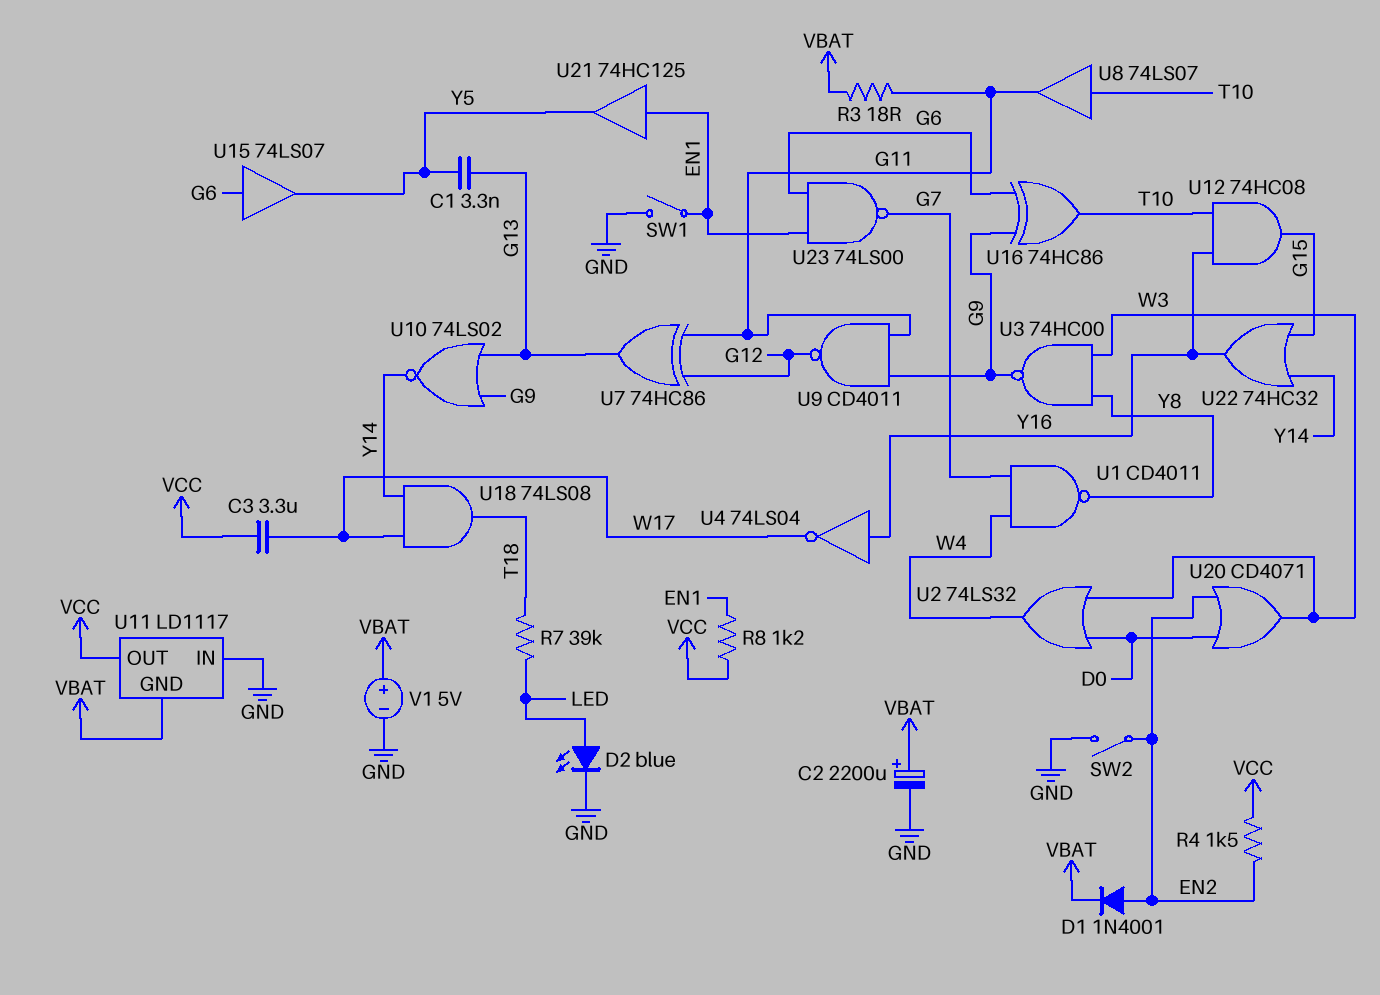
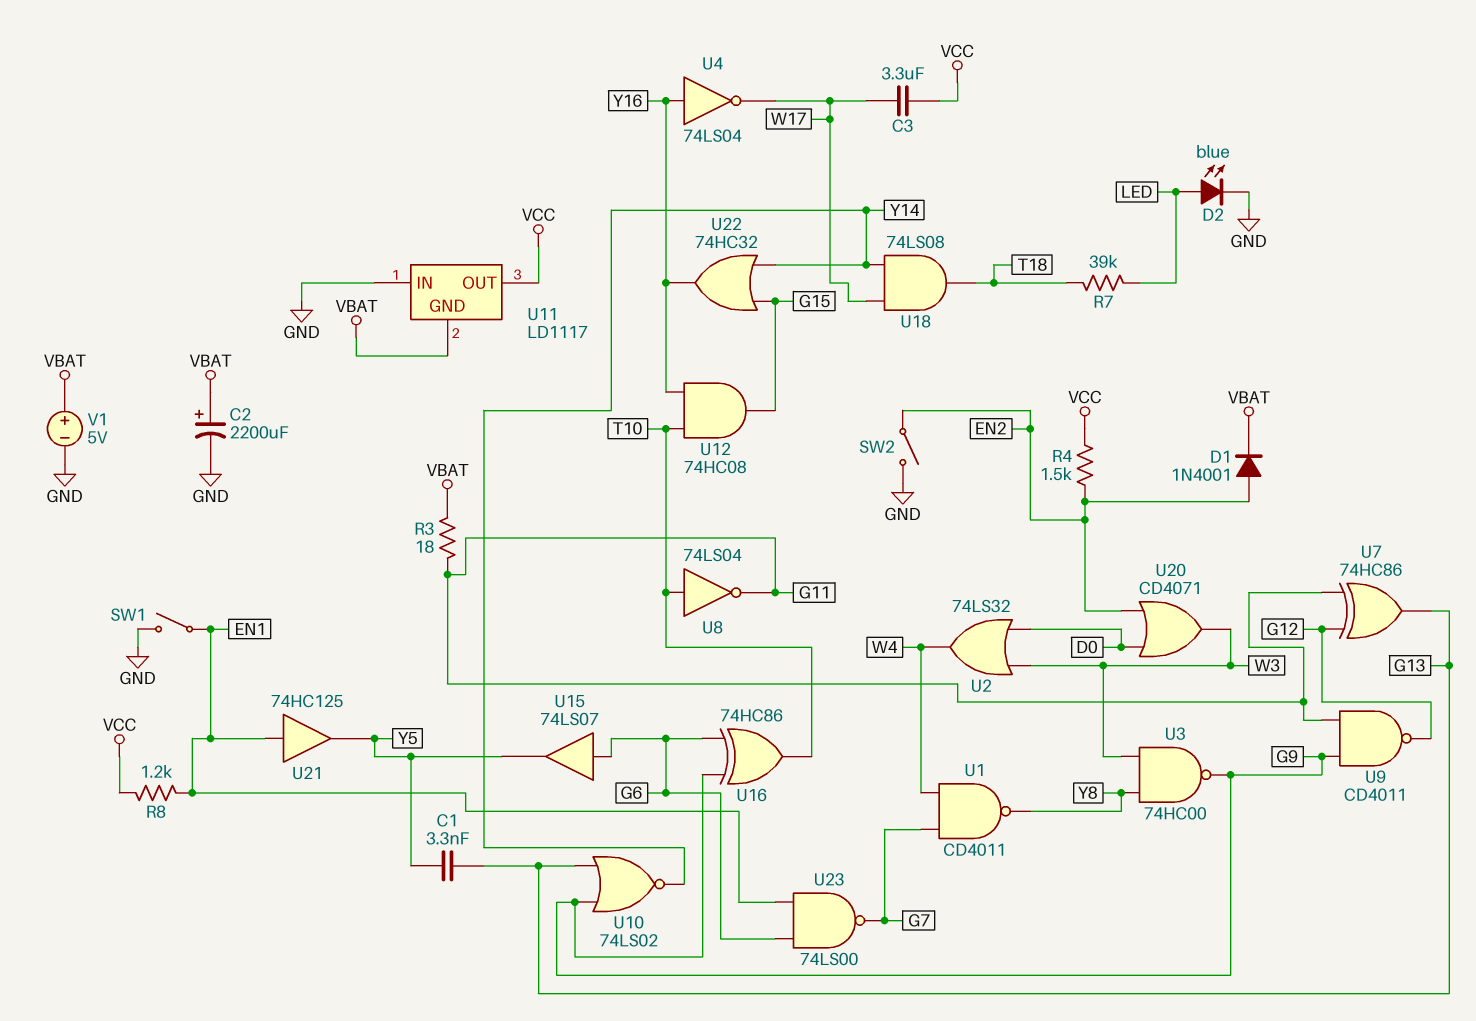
U8: buffer 74LS07 (in T10, out G11) -> NOT 74LS04 (in T10, out G11)

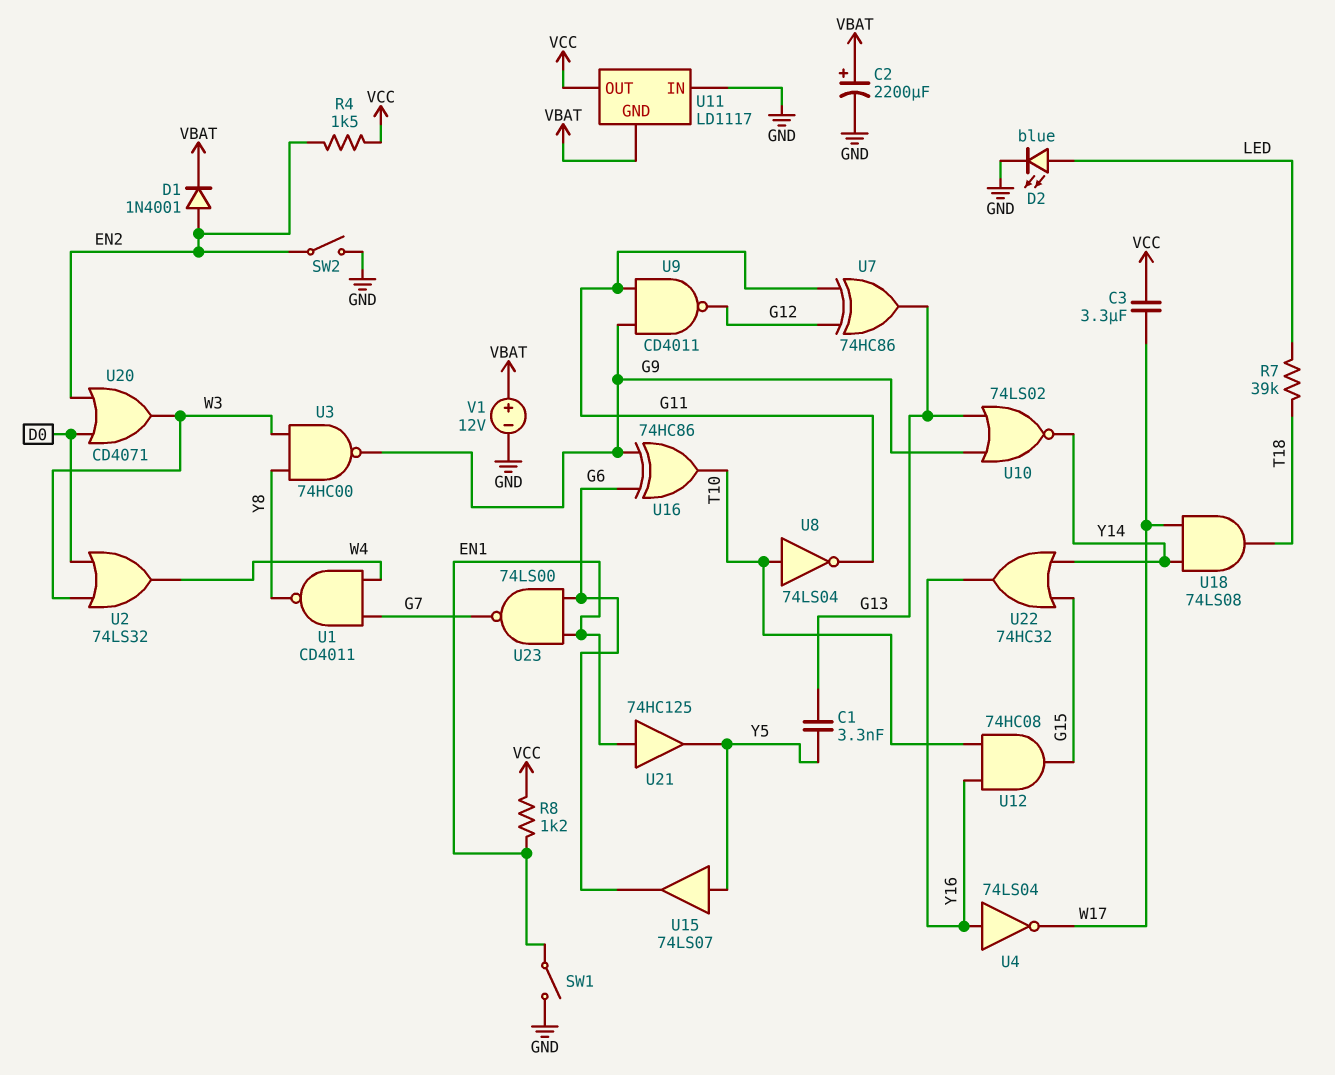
R3: 18 (G11, VBAT) -> none
U15: buffer 74LS07 (in G6, out Y5) -> buffer 74LS07 (in Y5, out G6)
V1: 5V (plus VBAT, minus GND) -> 12V (plus VBAT, minus GND)

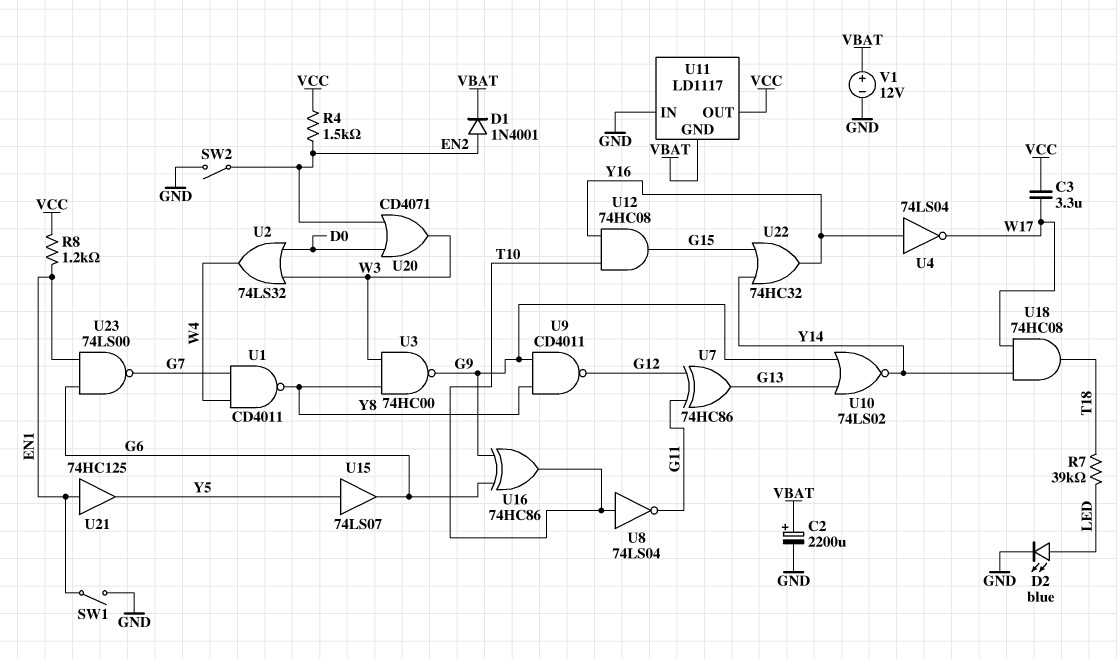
C1: 3.3nF (G13, Y5) -> none
U9: NAND CD4011 (in G9, in G11, out G12) -> NAND CD4011 (in G9, in Y8, out G12)
U18: AND 74LS08 (in W17, in Y14, out T18) -> AND 74HC08 (in W17, in Y14, out T18)

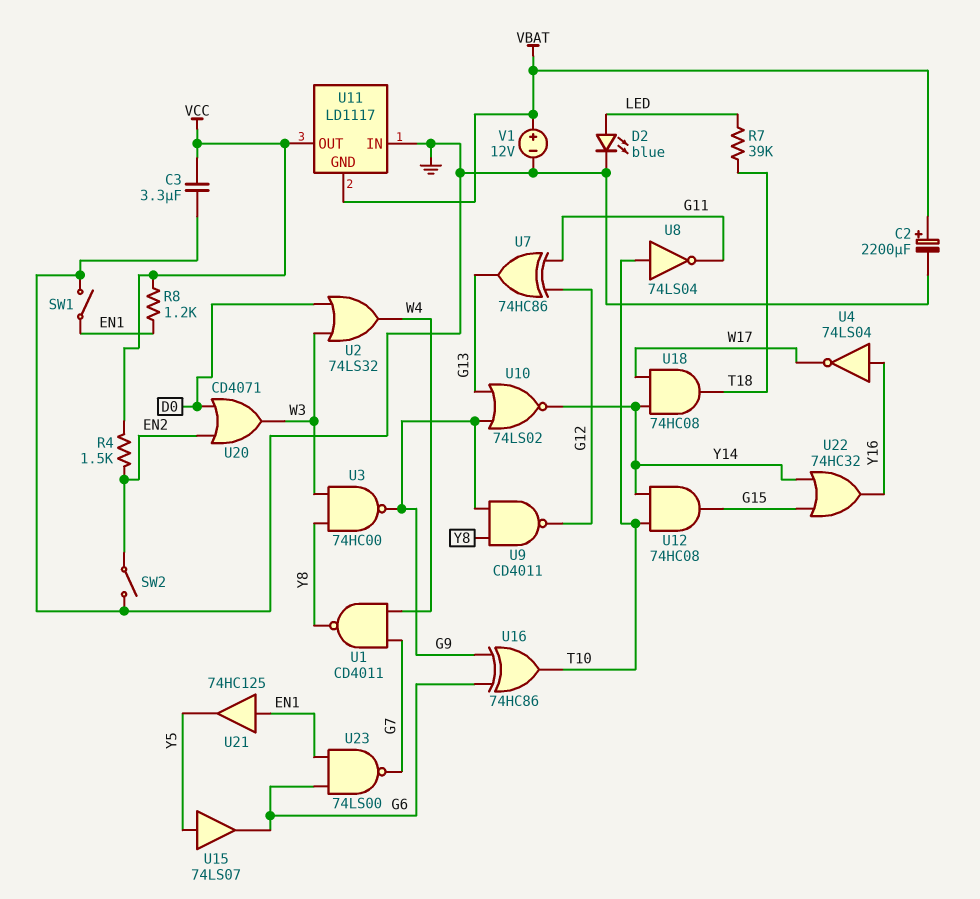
C3: 3.3uF (VCC, W17) -> 3.3uF (GND, VCC)
D1: diode 1N4001 (A EN2, K VBAT) -> none
U12: AND 74HC08 (in T10, in Y16, out G15) -> AND 74HC08 (in T10, in Y14, out G15)

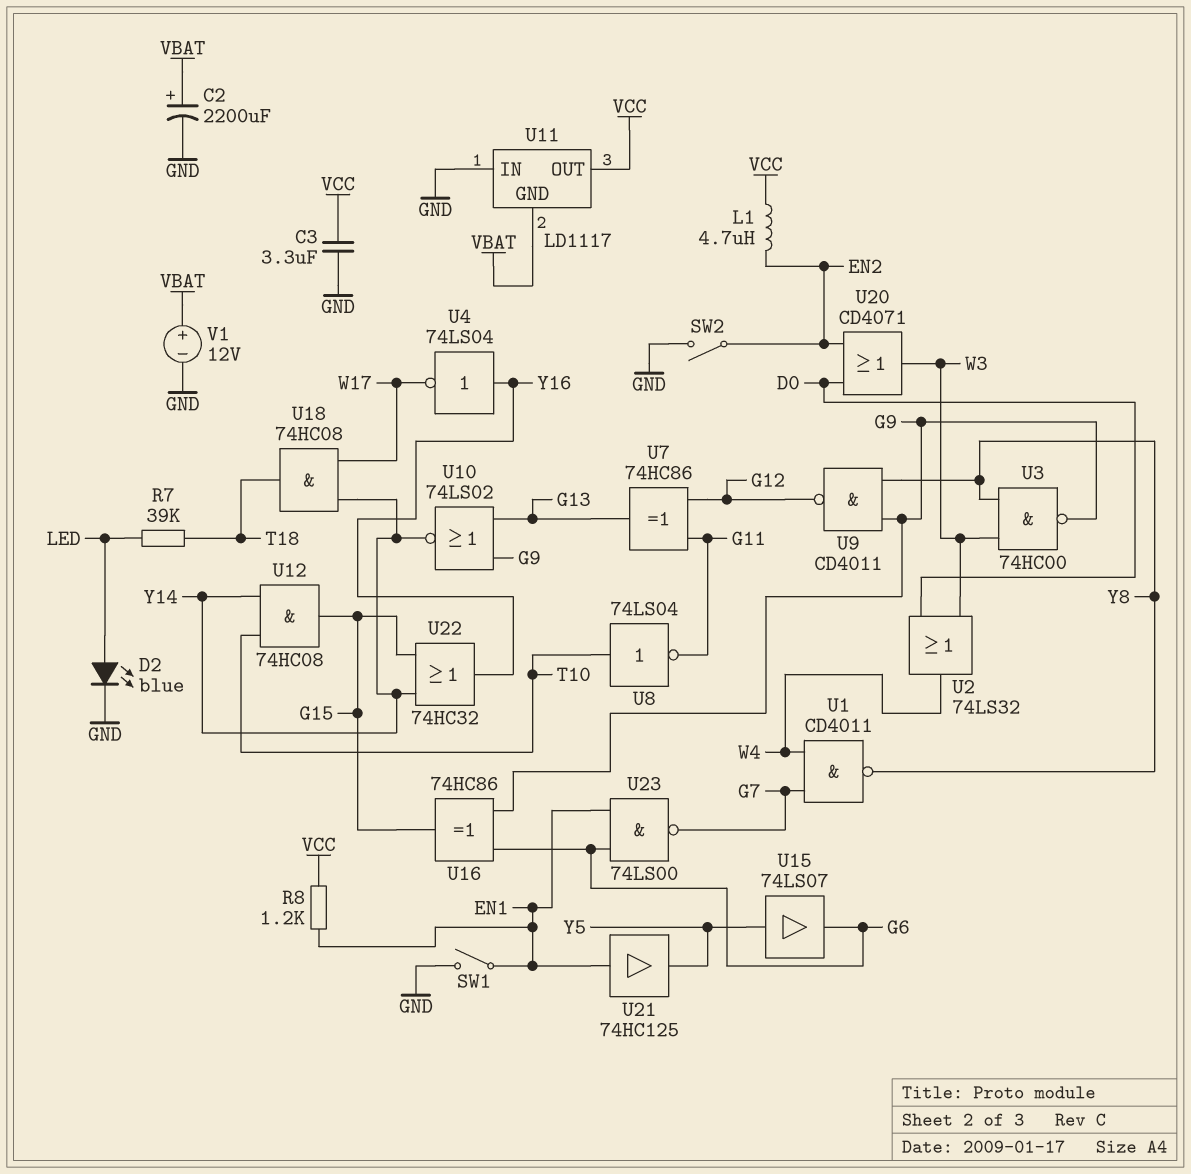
L1: none -> 4.7uH (EN2, VCC)
R4: 1.5k (EN2, VCC) -> none
U16: XOR 74HC86 (in G6, in G9, out T10) -> XOR 74HC86 (in G6, in G9, out G15)

